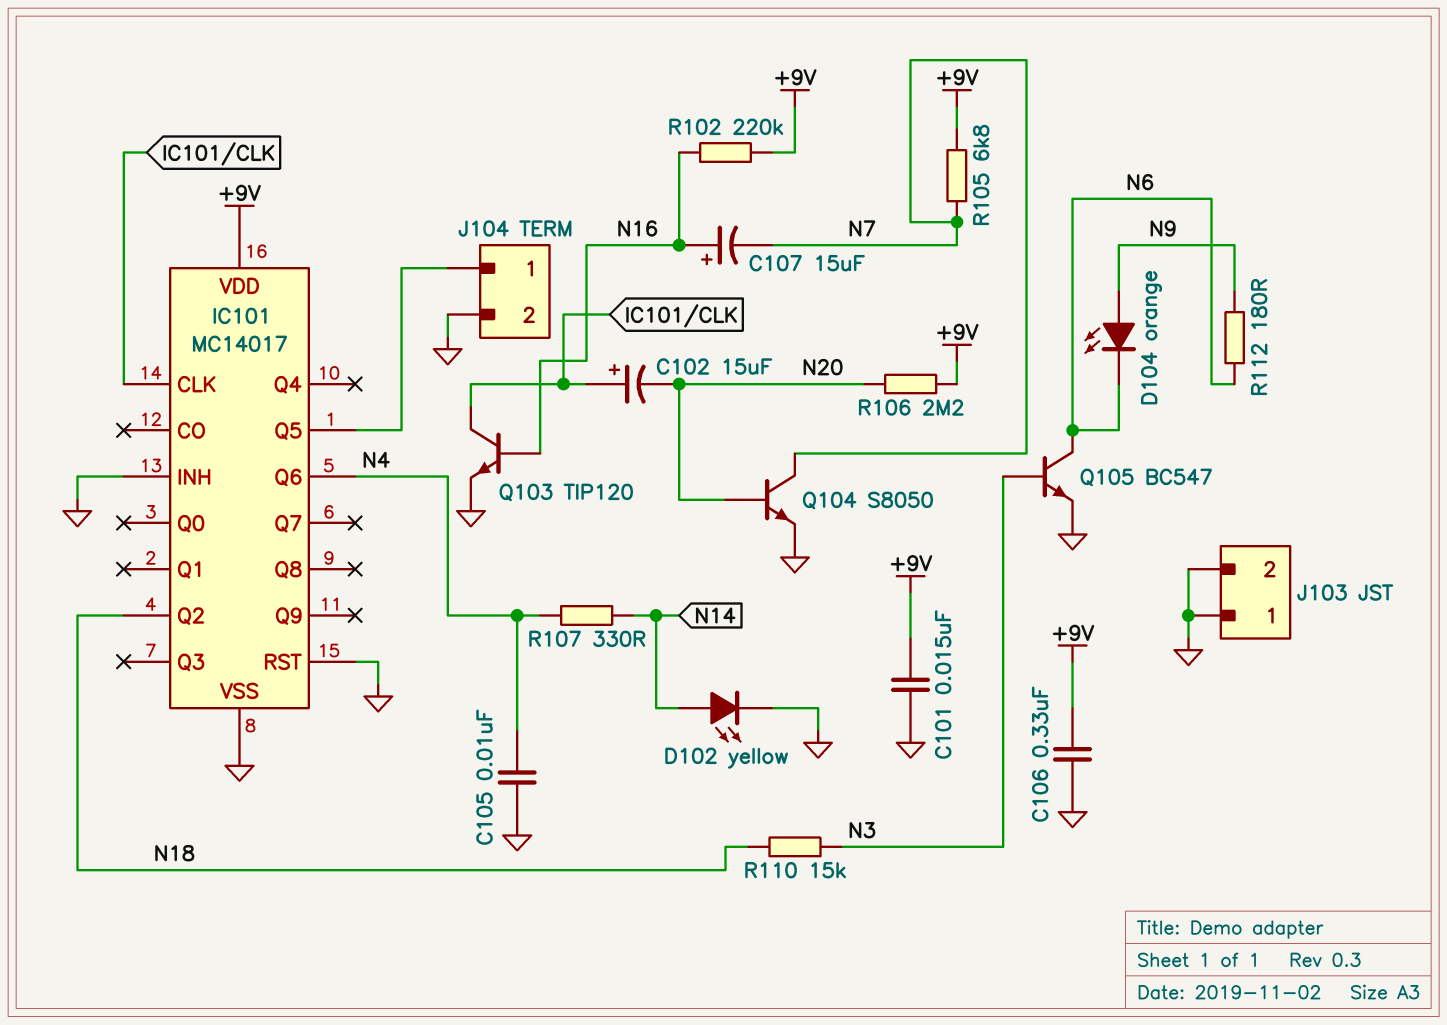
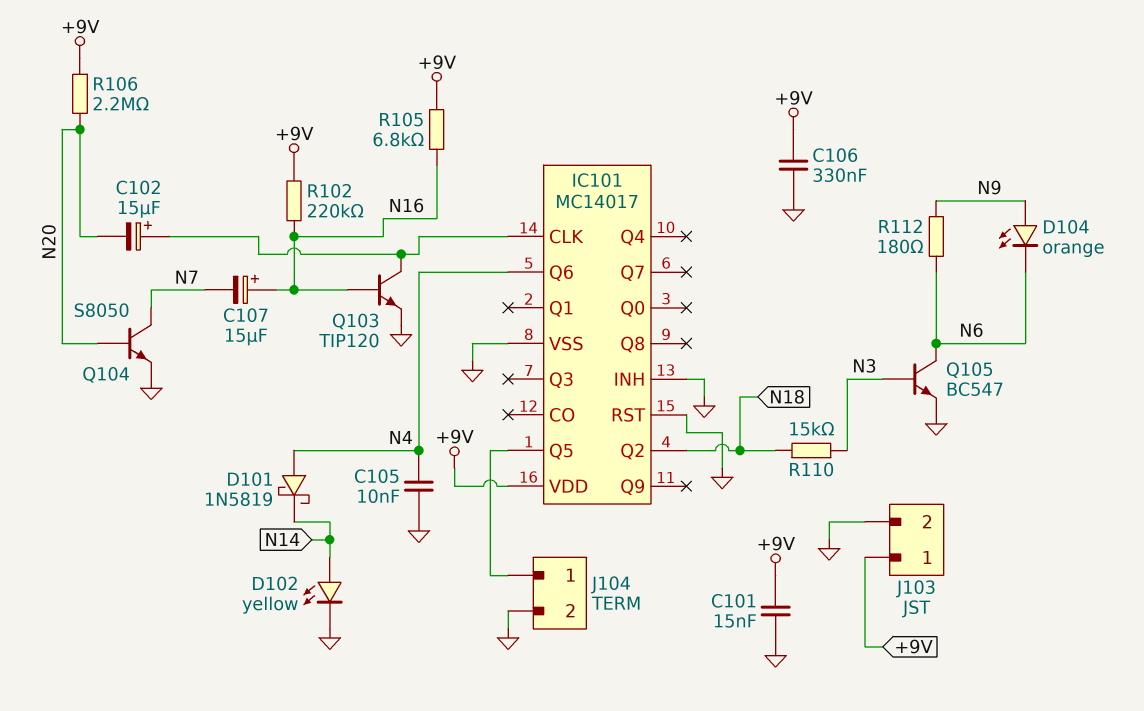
D101: none -> schottky 1N5819 (A N4, K N14)
J103 pin 1: GND -> +9V
R105: 6.8k (+9V, N7) -> 6.8k (+9V, N16)
R107: 330 (N4, N14) -> none

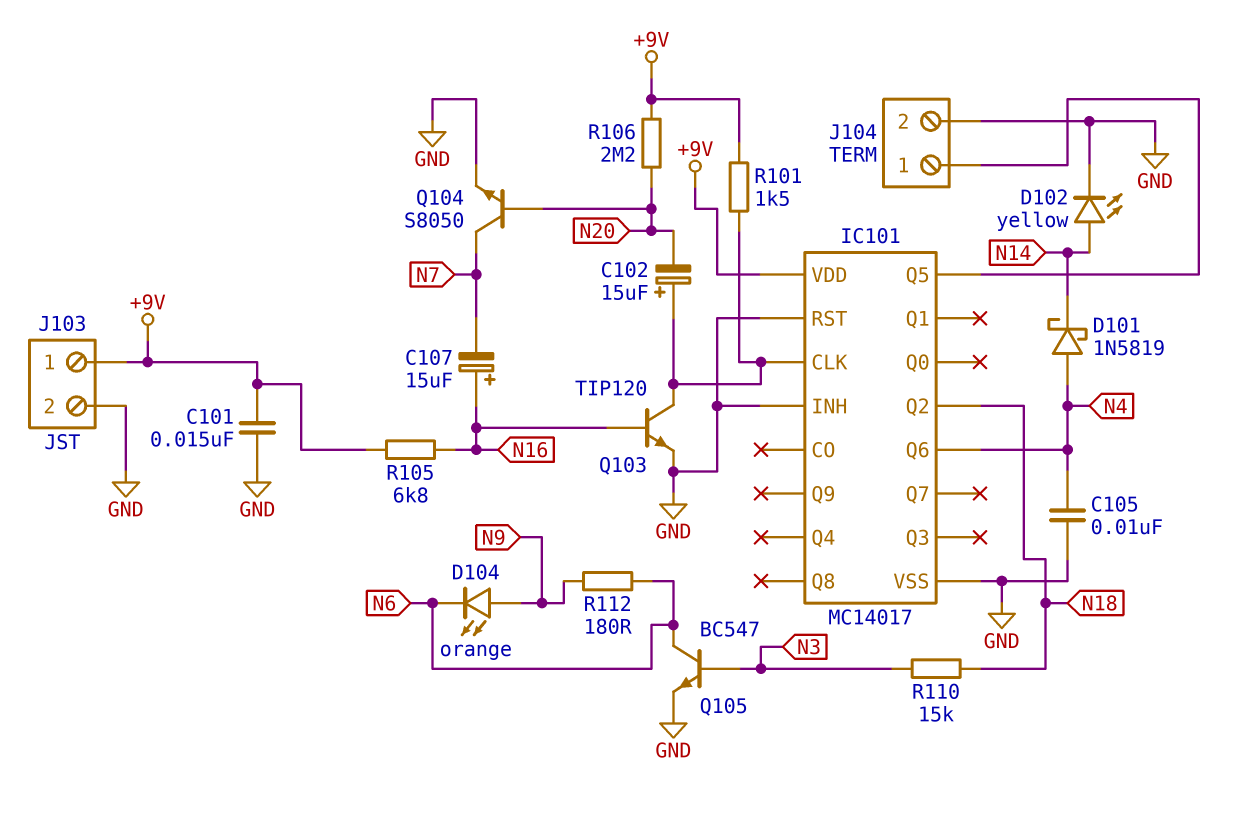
C106: 330nF (+9V, GND) -> none
R101: none -> 1.5k (+9V, IC101/CLK)
R102: 220k (+9V, N16) -> none

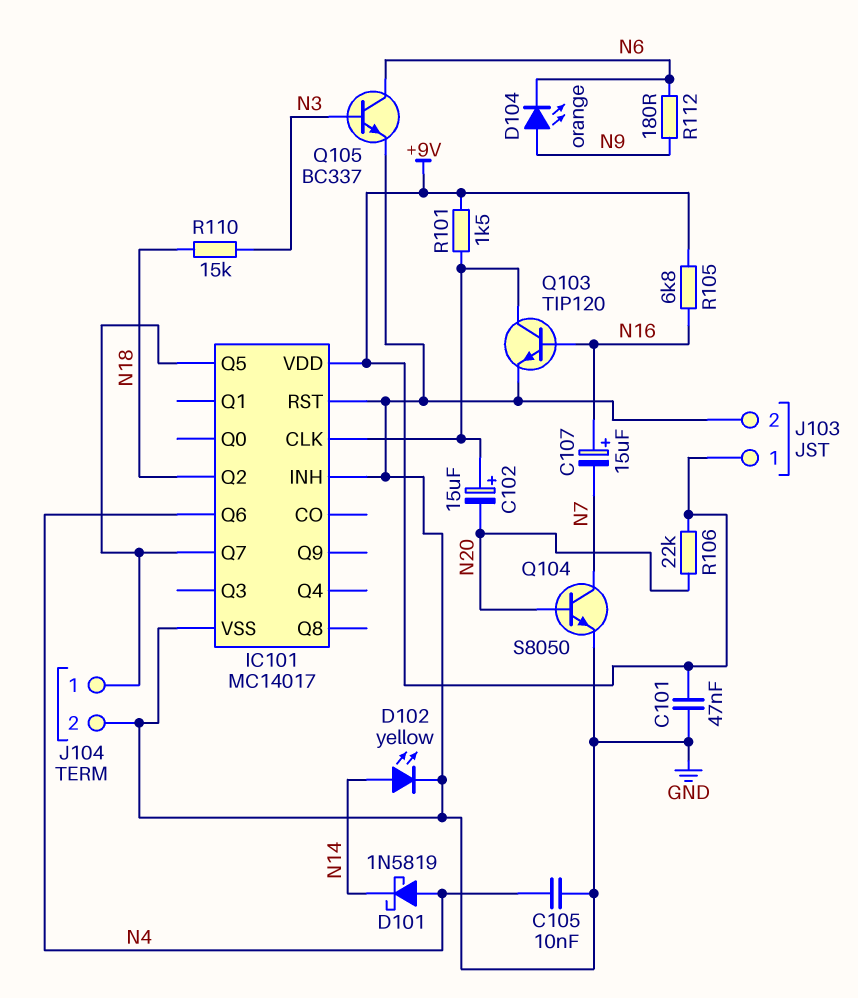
C101: 15nF (+9V, GND) -> 47nF (+9V, GND)
IC101 pin Q7: none -> IC101/Q5
Q105: NPN BC547 (B N3, C N6, E GND) -> NPN BC337 (B N3, C N6, E GND)
R106: 2.2M (+9V, N20) -> 22k (+9V, N20)

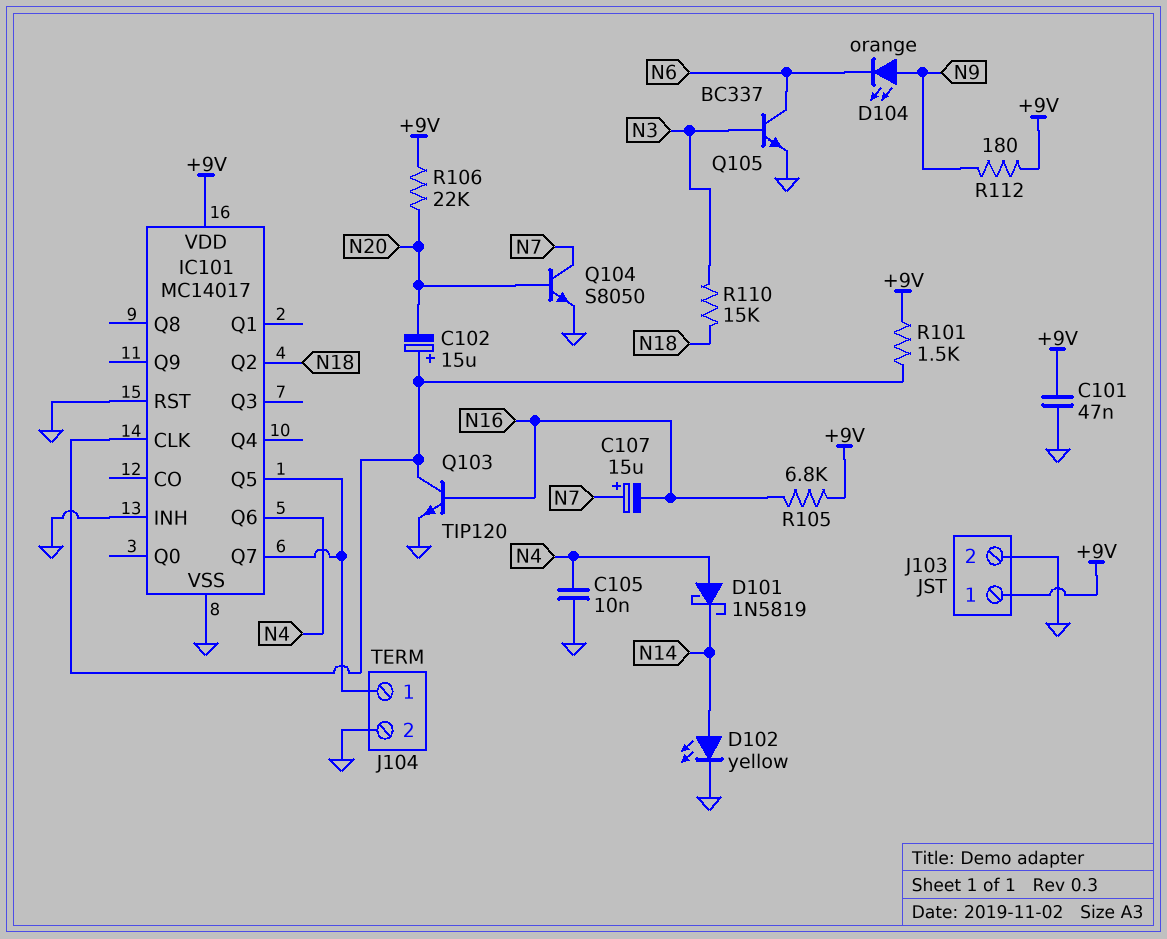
C107: 15uF (plus N16, minus N7) -> 15uF (plus N7, minus N16)
R112: 180 (N6, N9) -> 180 (+9V, N9)

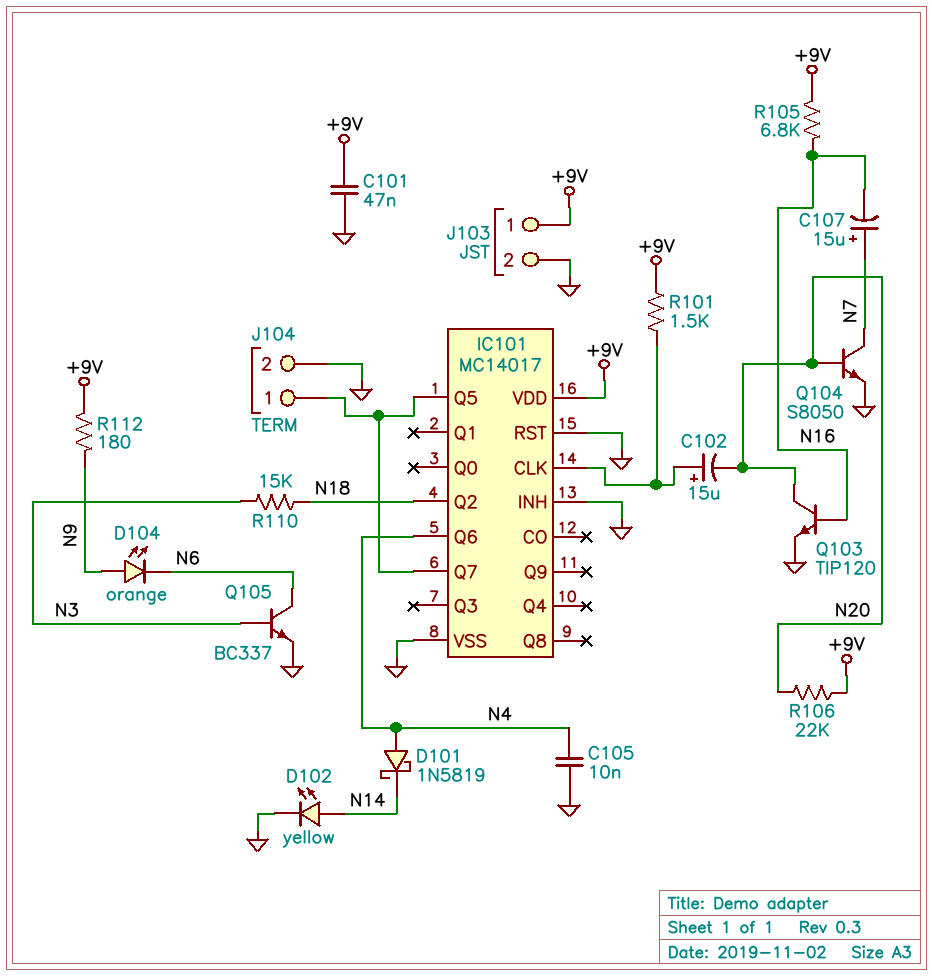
Q103: NPN TIP120 (B N16, C IC101/CLK, E GND) -> NPN TIP120 (B N16, C N20, E GND)

